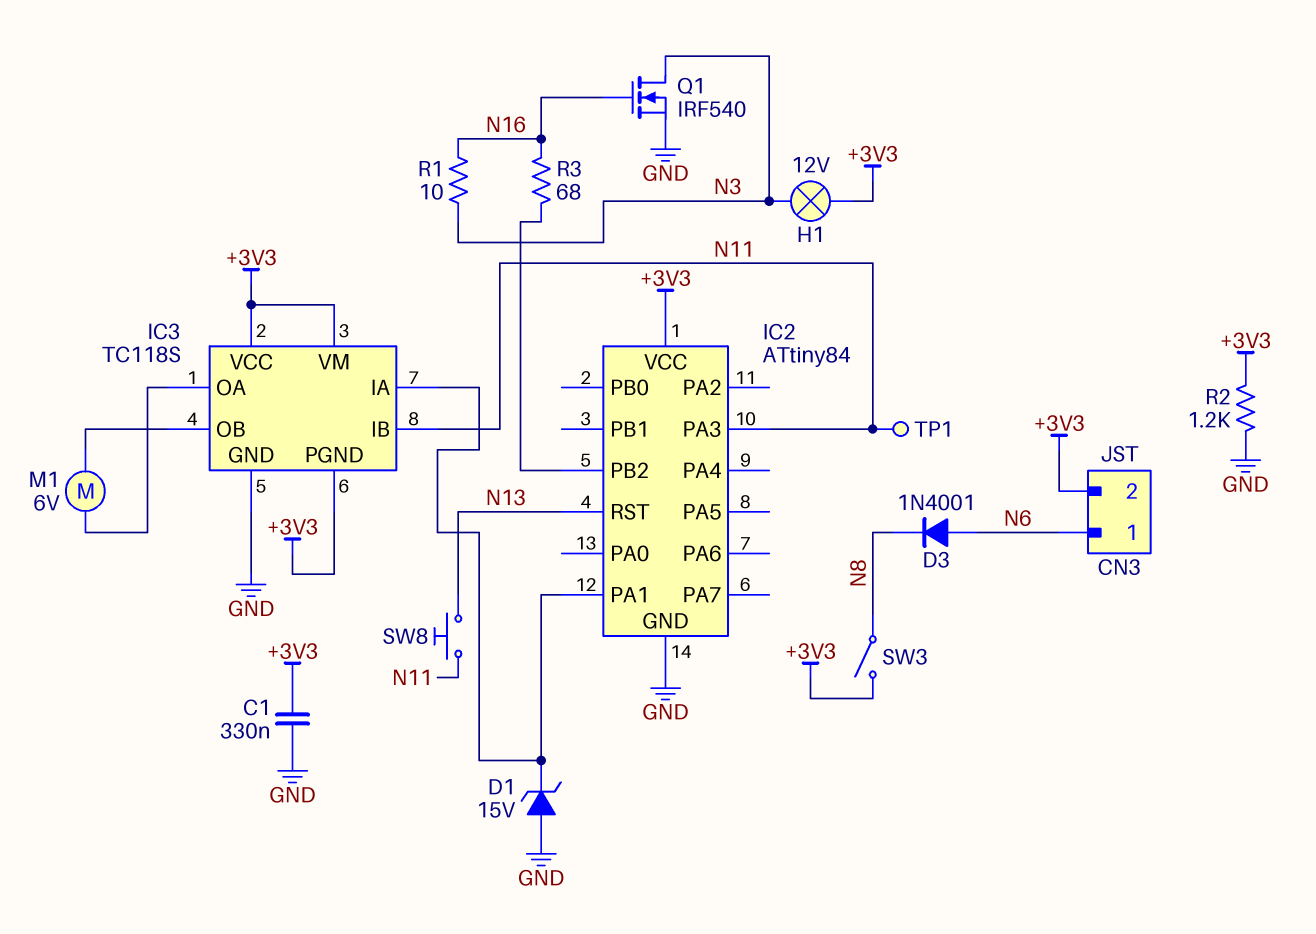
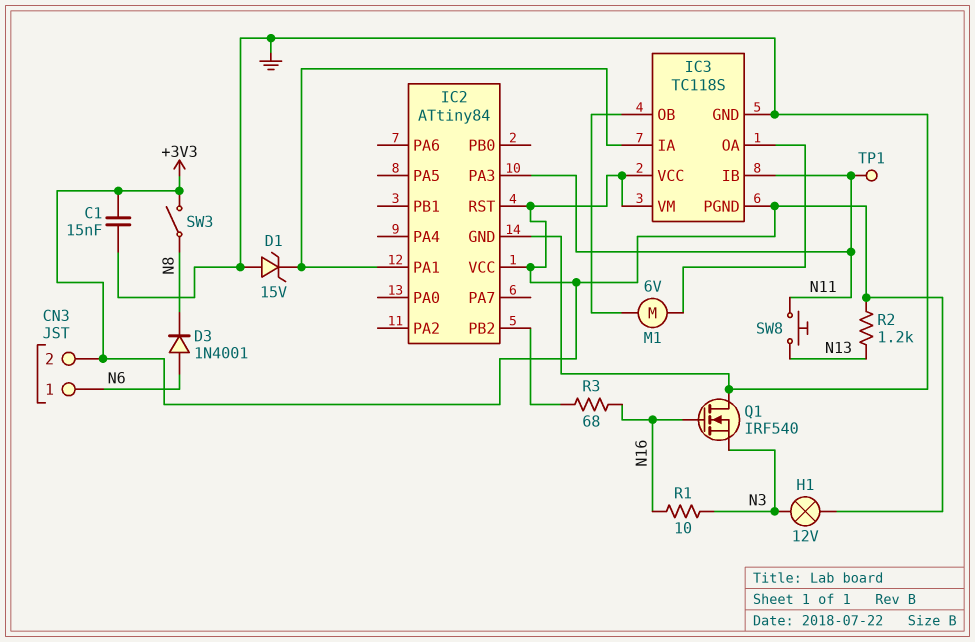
C1: 330nF (+3V3, GND) -> 15nF (+3V3, GND)
IC2 pin RST: N13 -> +3V3
Q1: NMOS IRF540 (G N16, D N3, S GND) -> NMOS IRF540 (G N16, D GND, S N3)
R2: 1.2k (+3V3, GND) -> 1.2k (+3V3, N13)

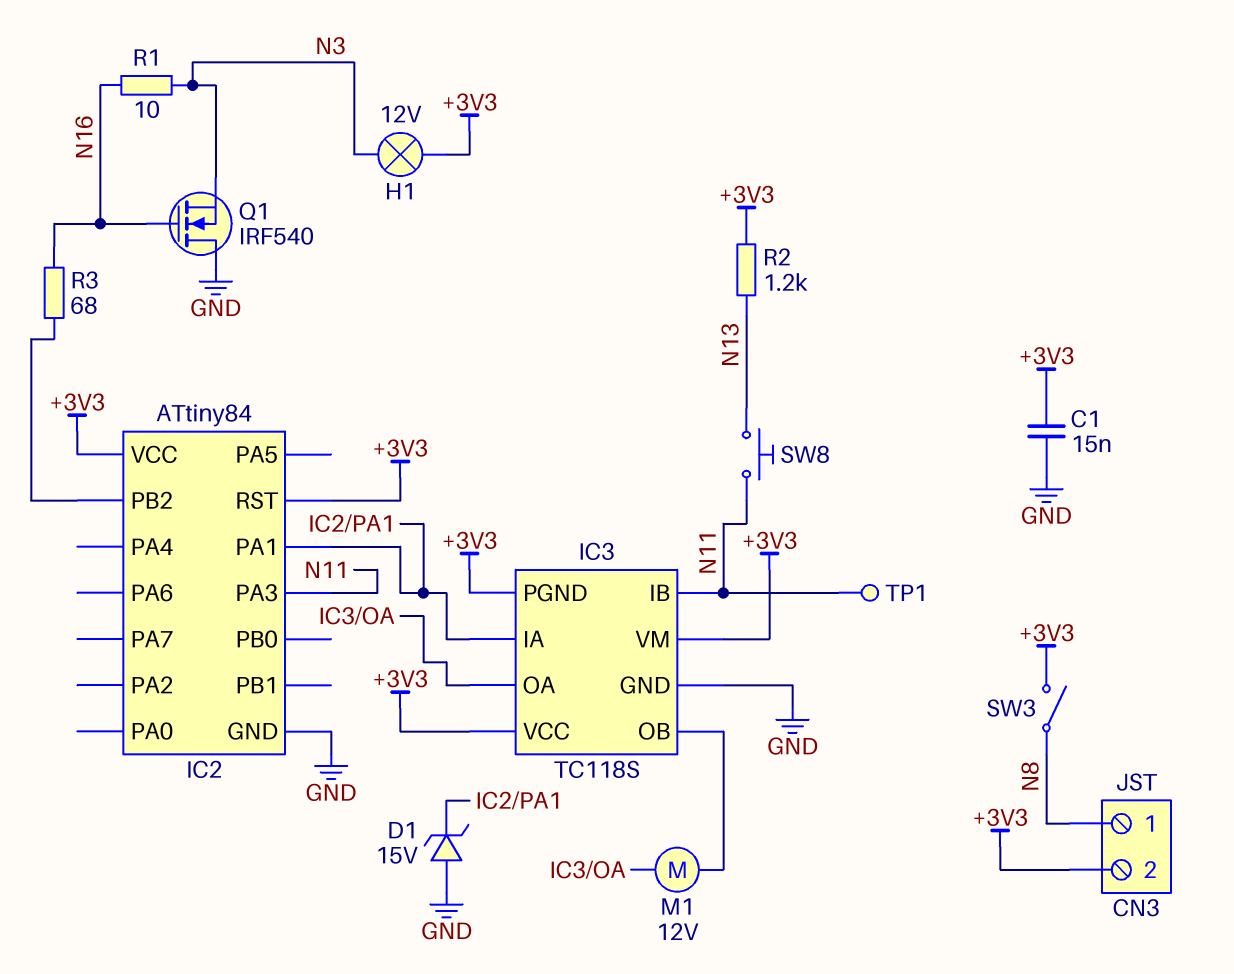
CN3 pin 1: N6 -> N8
D3: diode 1N4001 (A N6, K N8) -> none
M1: motor 6V (IC3/OA, IC3/OB) -> motor 12V (IC3/OA, IC3/OB)

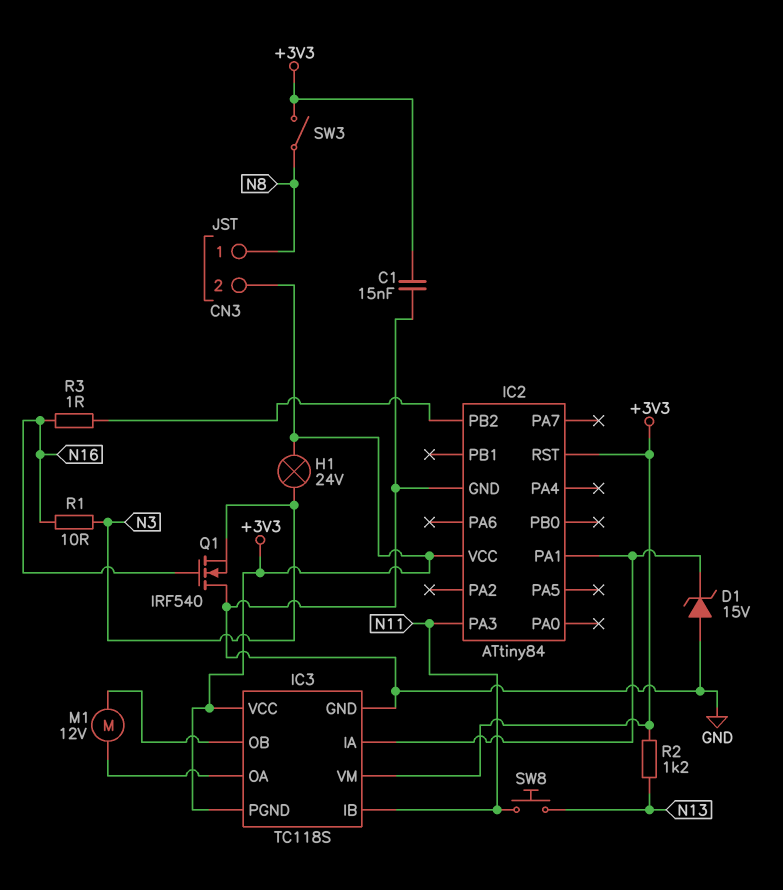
H1: lamp 12V (+3V3, N3) -> lamp 24V (+3V3, N3)
R3: 68 (IC2/PB2, N16) -> 1 (IC2/PB2, N16)
TP1: test point (N11) -> none

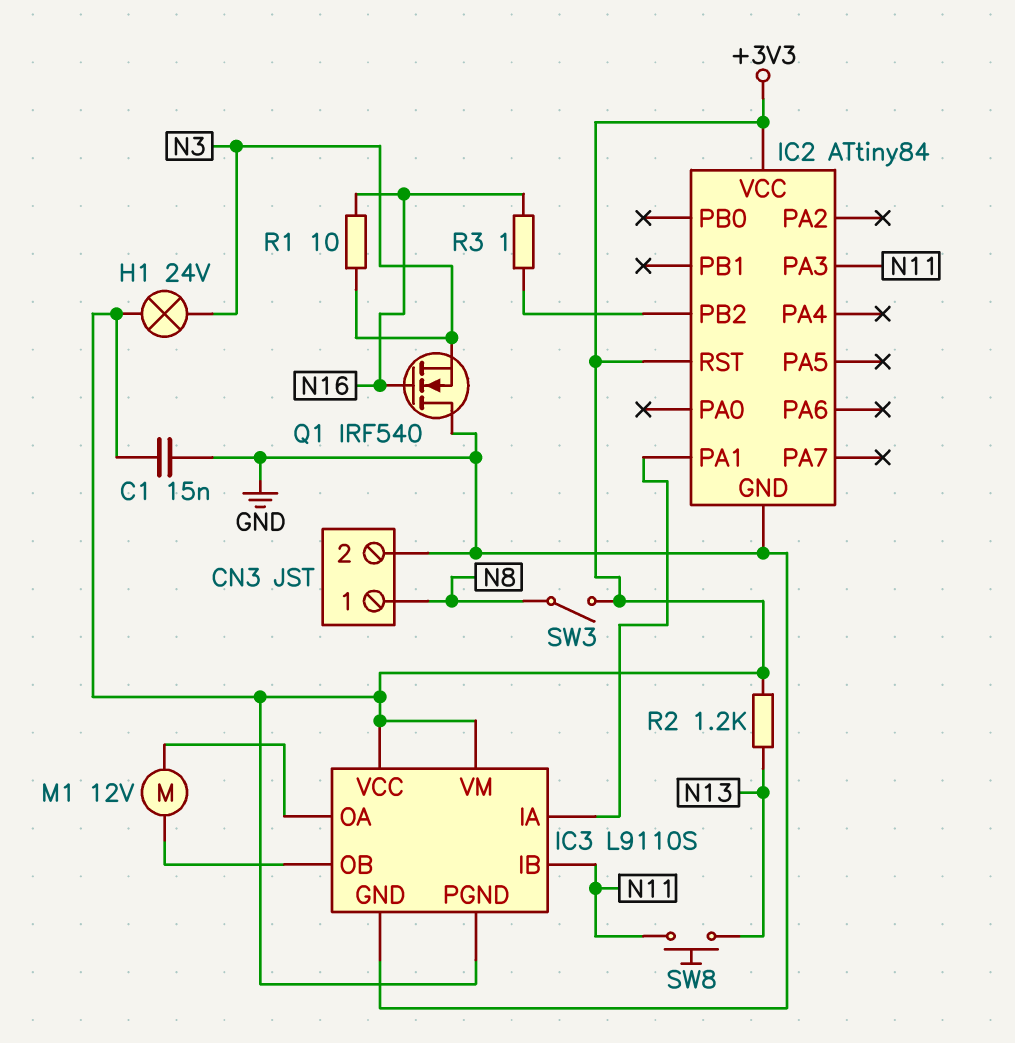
CN3 pin 2: +3V3 -> GND
D1: zener 15V (A GND, K IC2/PA1) -> none
IC3: TC118S -> L9110S

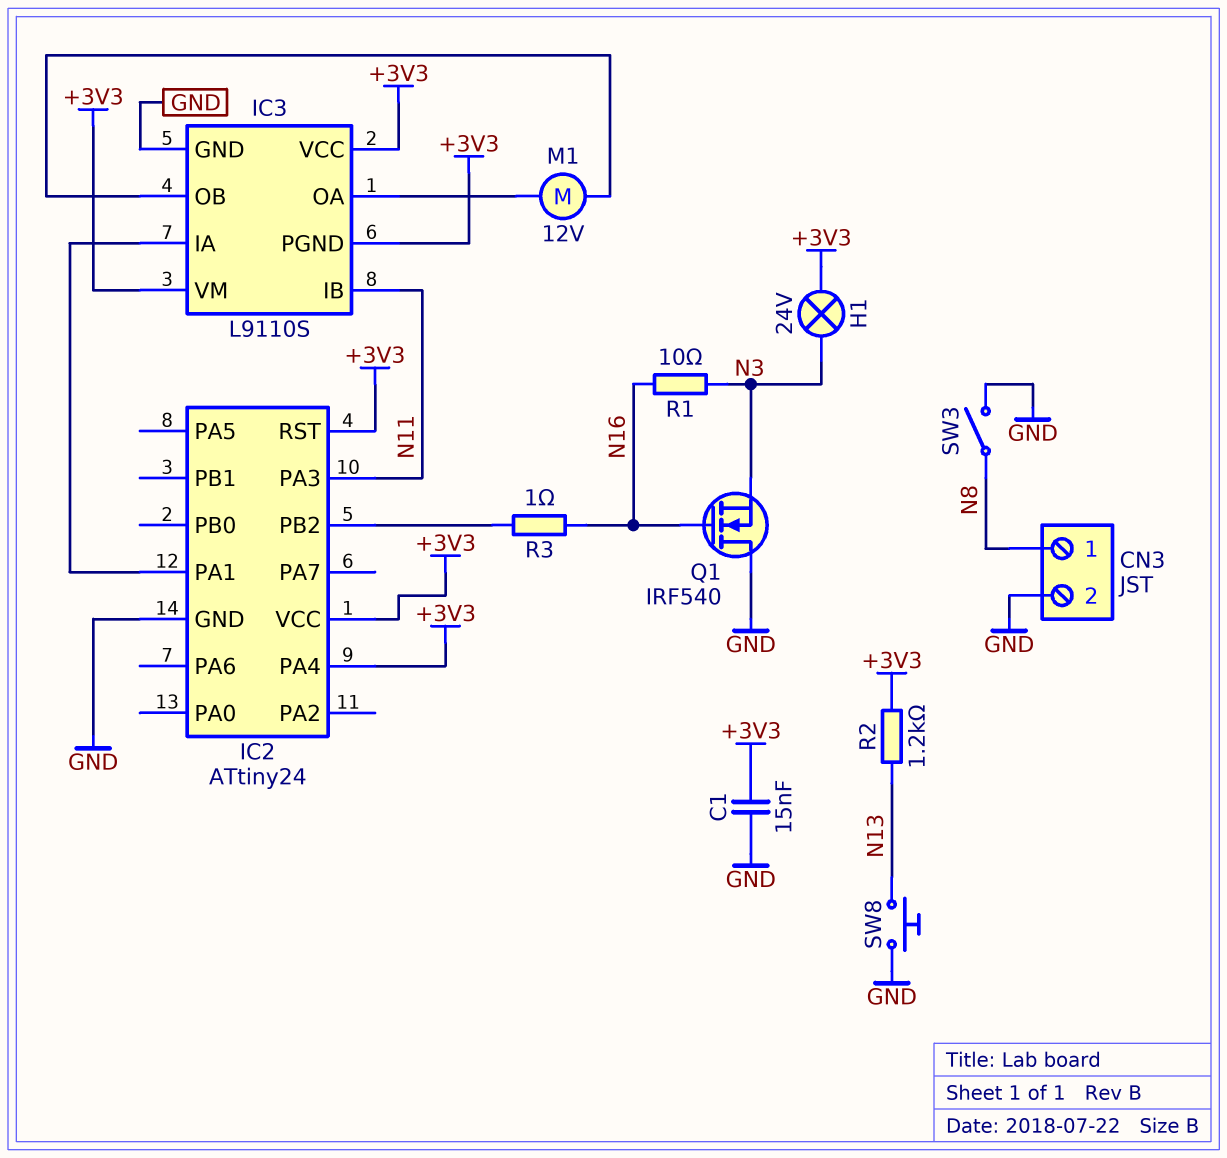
IC2: ATtiny84 -> ATtiny24
IC2 pin PA4: none -> +3V3
SW3: switch (+3V3, N8) -> switch (GND, N8)
SW8: button (N11, N13) -> button (GND, N13)

